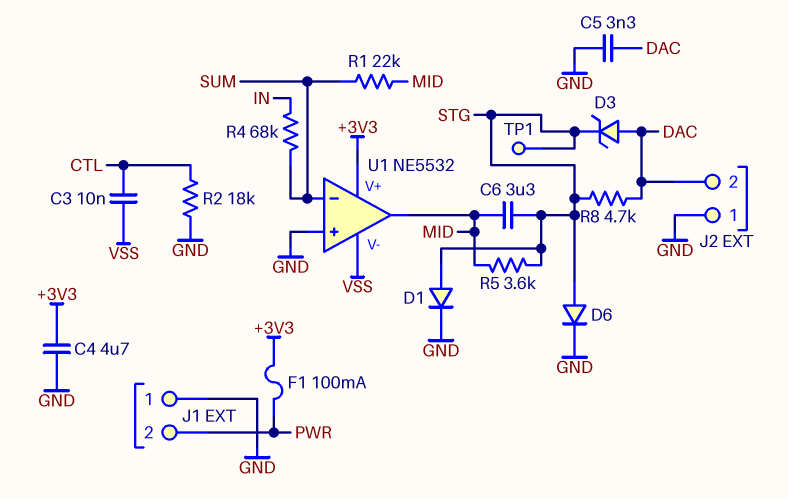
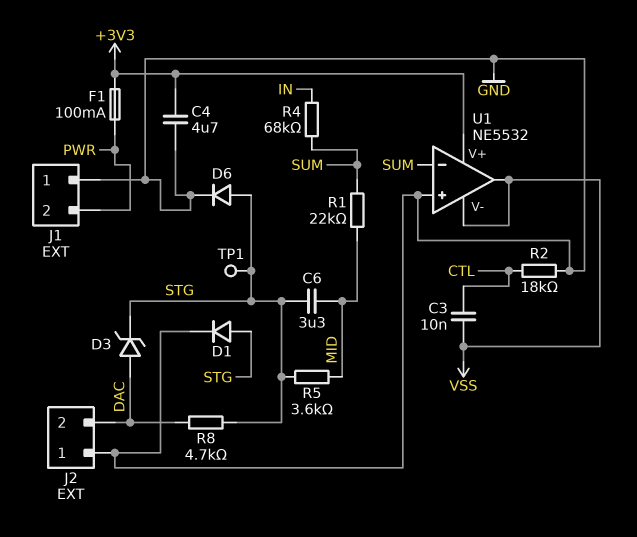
C5: 3.3nF (DAC, GND) -> none
U1 pin out: MID -> VSS

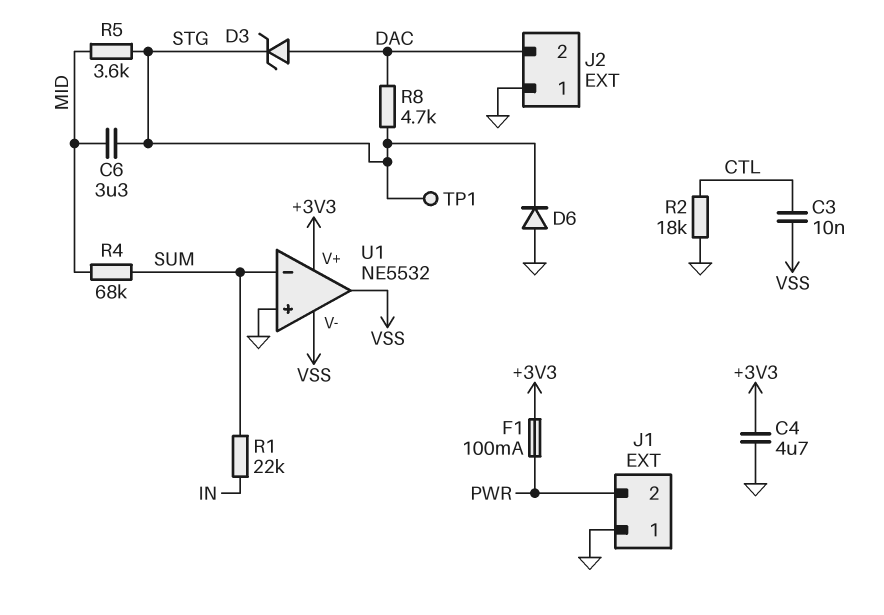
D1: diode (A STG, K GND) -> none
D6: diode (A STG, K GND) -> diode (A GND, K STG)
R1: 22k (MID, SUM) -> 22k (IN, SUM)
R4: 68k (IN, SUM) -> 68k (MID, SUM)

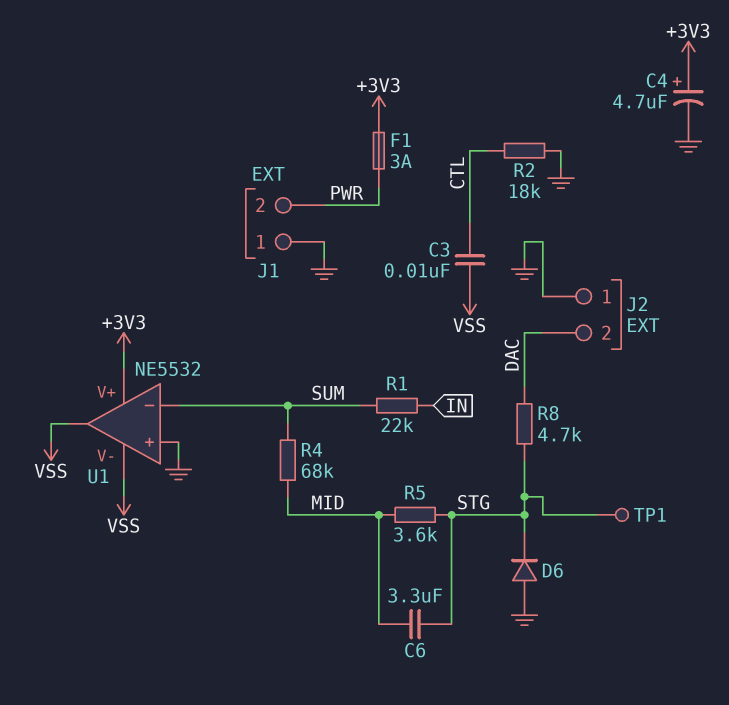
C4: 4.7uF (+3V3, GND) -> 4.7uF (plus +3V3, minus GND)
D3: zener (A DAC, K STG) -> none
F1: 100mA (+3V3, PWR) -> 3A (+3V3, PWR)

